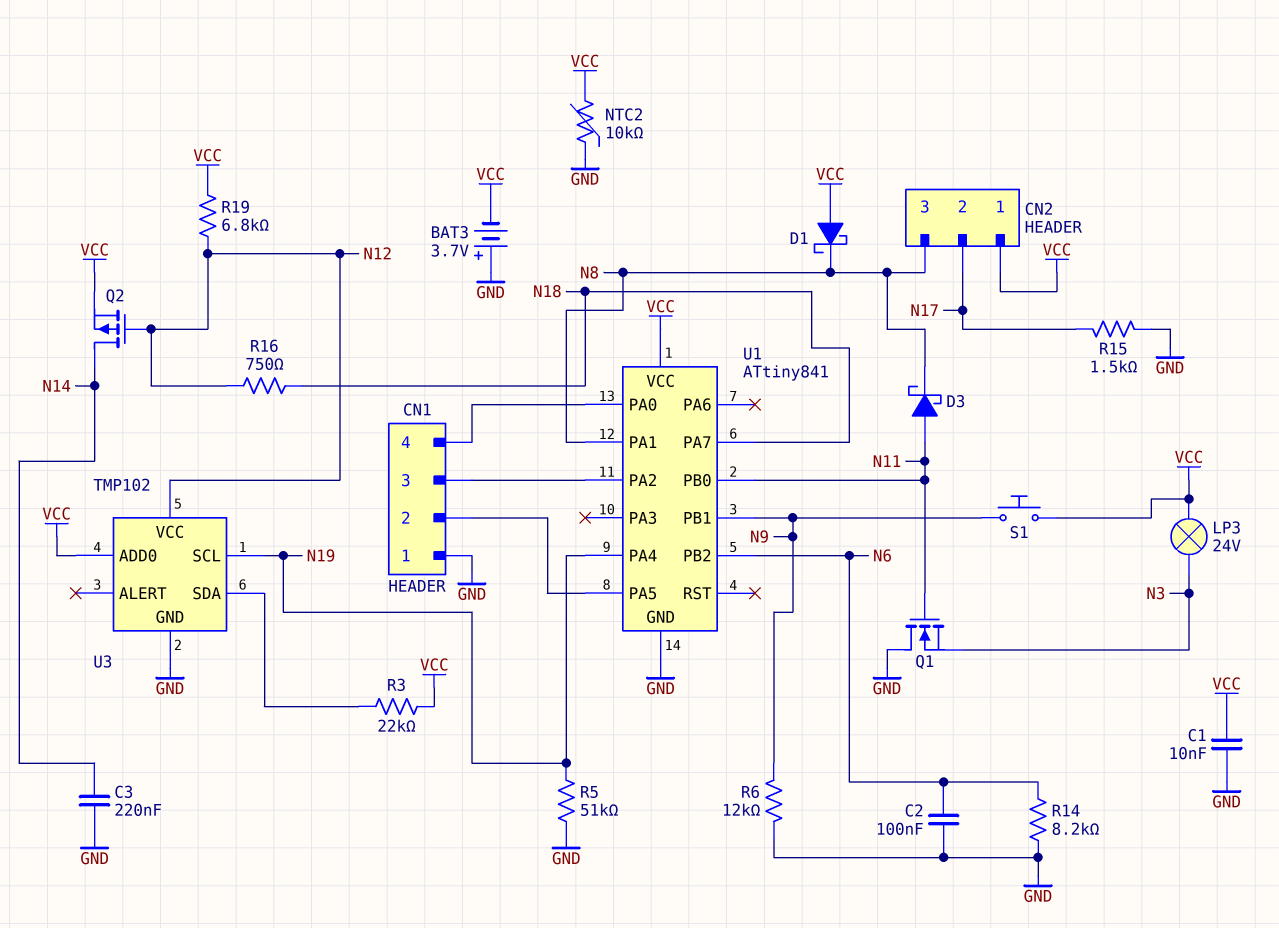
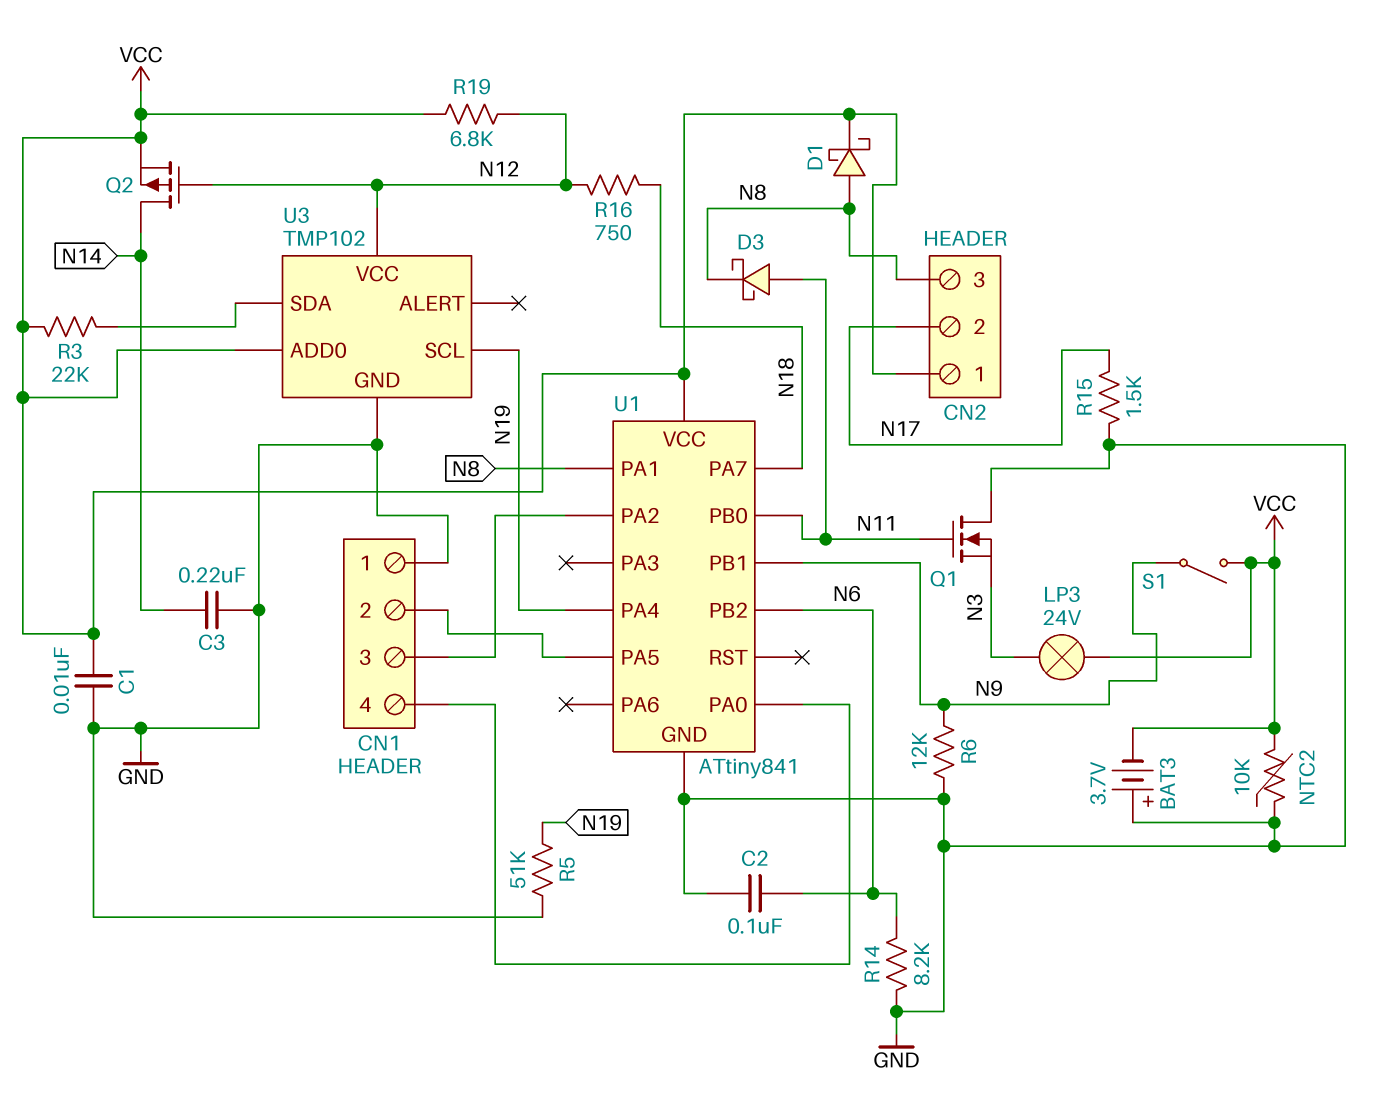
D1: schottky (A VCC, K N8) -> schottky (A N8, K VCC)
S1: button (N9, VCC) -> switch (N9, VCC)

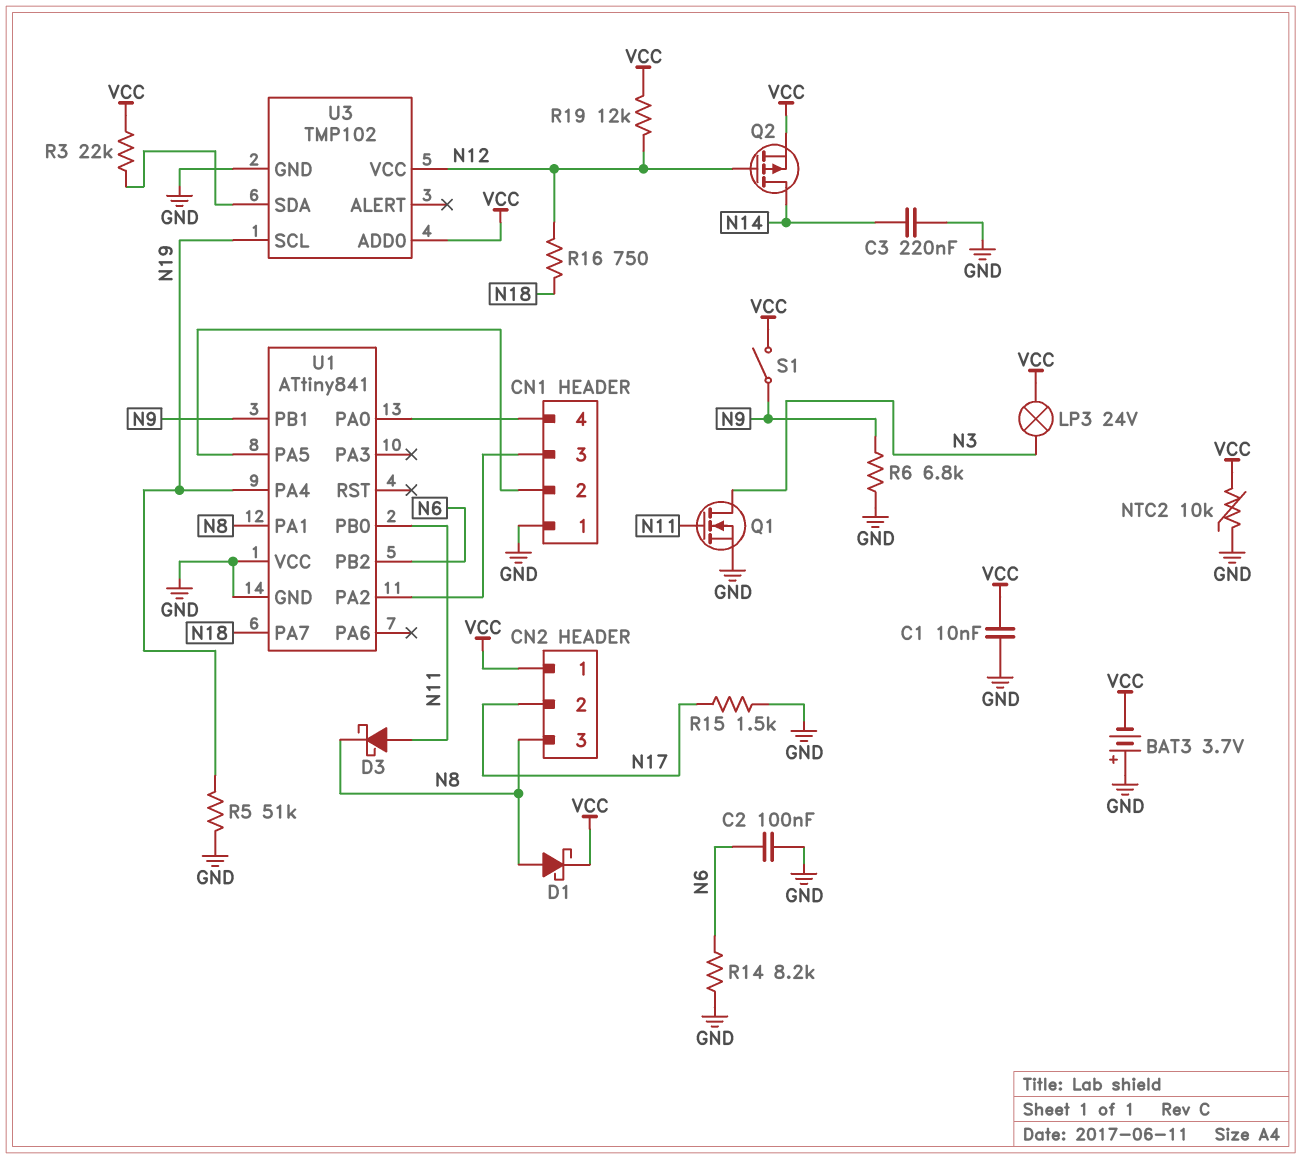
Q1: NMOS (G N11, D GND, S N3) -> NMOS (G N11, D N3, S GND)
R6: 12k (GND, N9) -> 6.8k (GND, N9)
R19: 6.8k (N12, VCC) -> 12k (N12, VCC)
U1 pin VCC: VCC -> GND

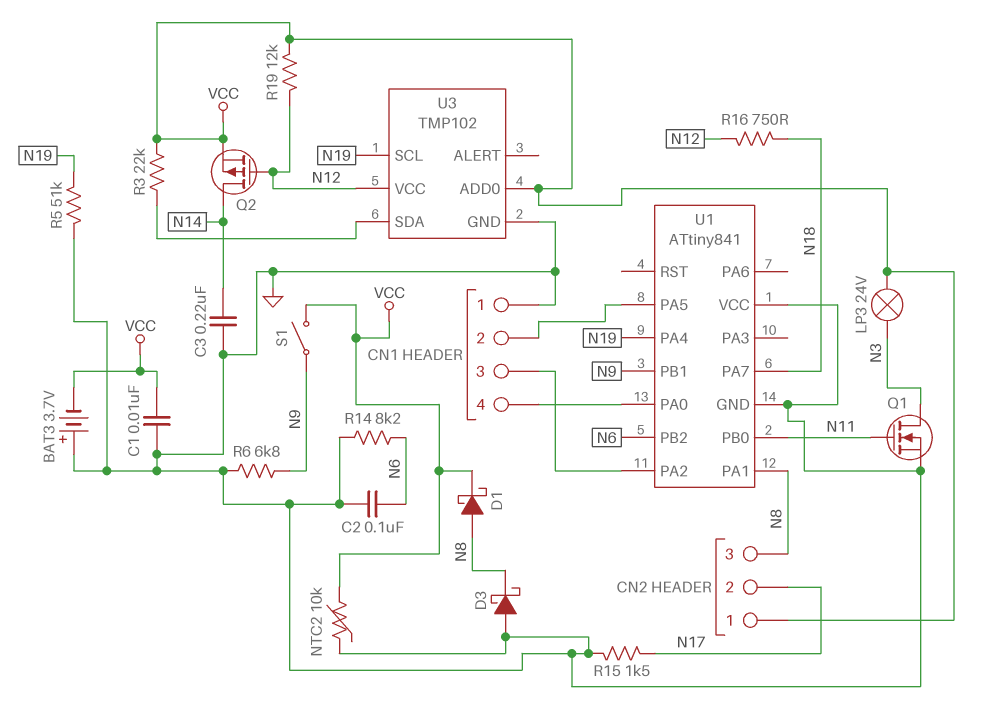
D3: schottky (A N11, K N8) -> schottky (A GND, K N8)

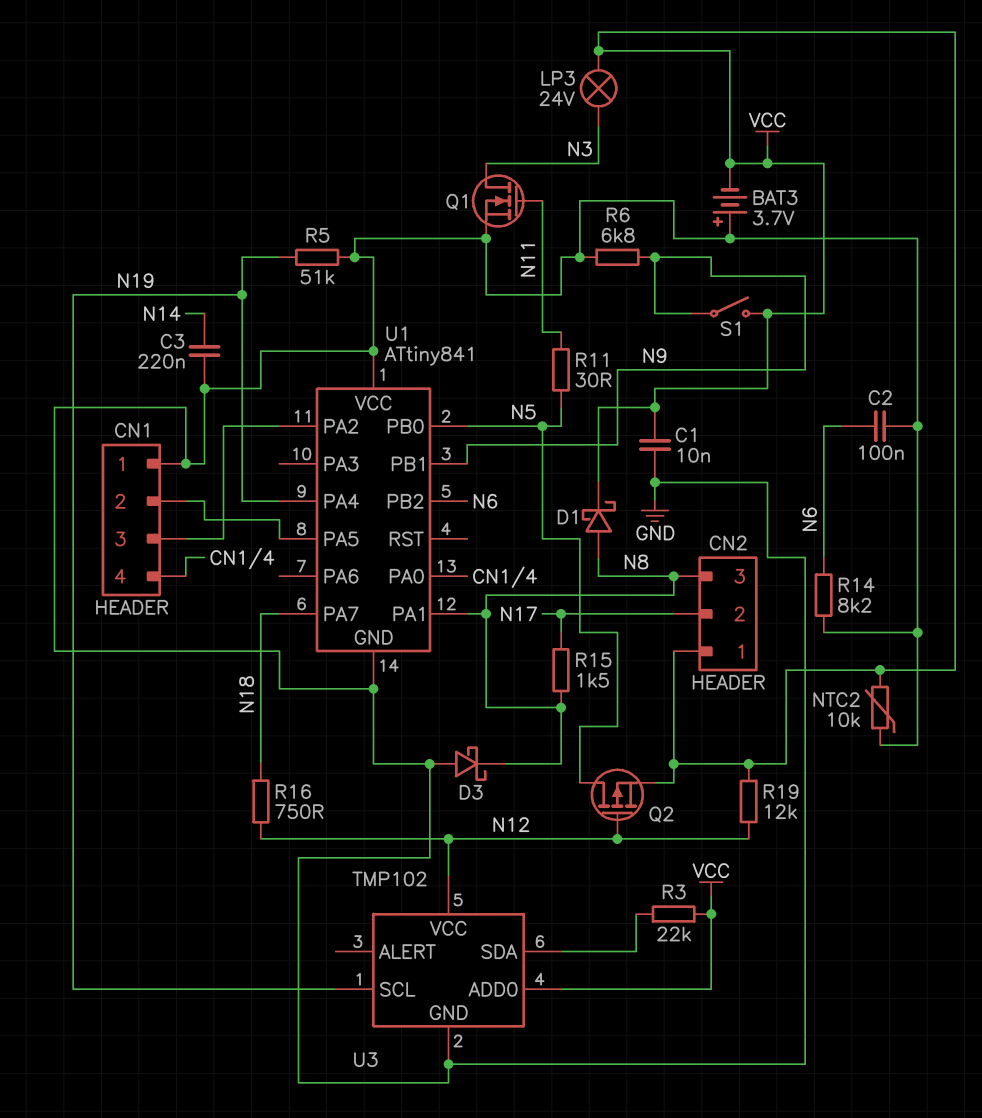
Q2: PMOS (G N12, D N14, S VCC) -> PMOS (G N12, D N5, S VCC)
R11: none -> 30 (N5, N11)
R15: 1.5k (GND, N17) -> 1.5k (N8, N17)
U1 pin PB0: N11 -> N5

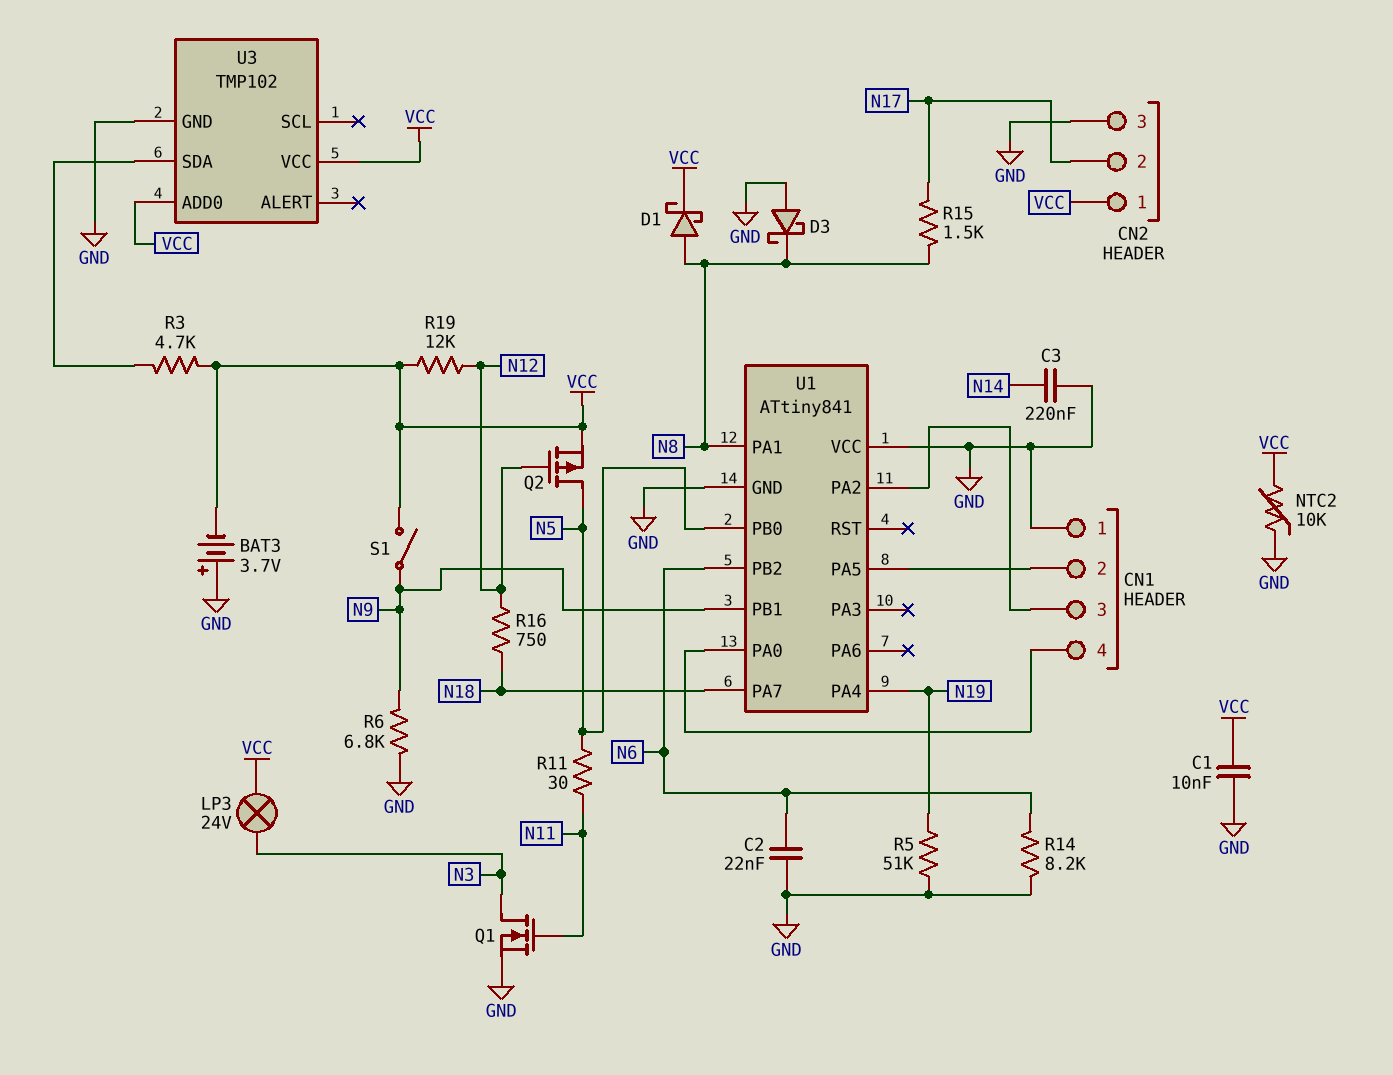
C2: 100nF (GND, N6) -> 22nF (GND, N6)
CN2 pin 3: N8 -> GND
R3: 22k (U3/SDA, VCC) -> 4.7k (U3/SDA, VCC)
U3 pin SCL: N19 -> none
U3 pin VCC: N12 -> VCC

